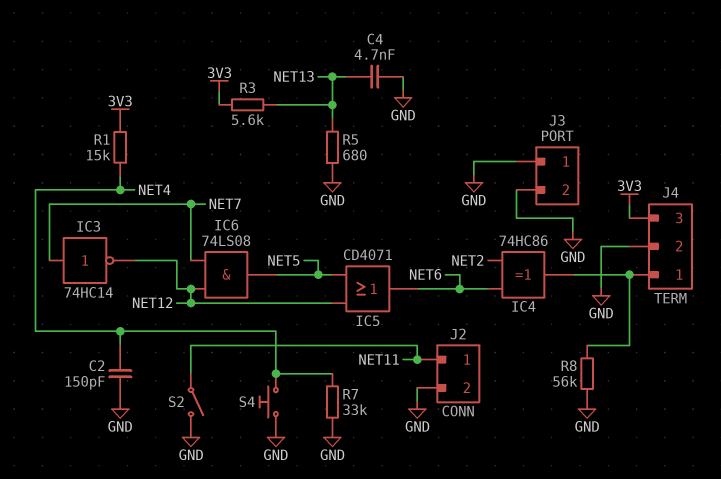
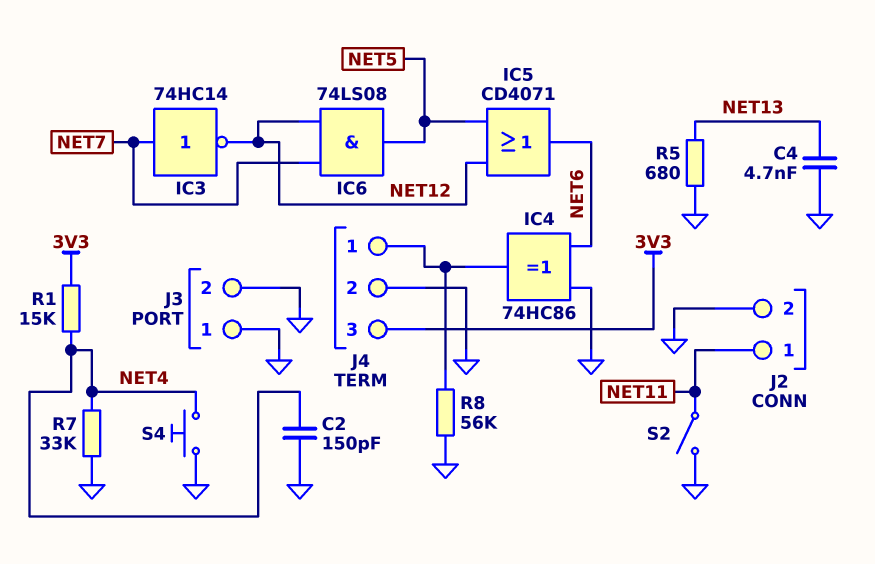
IC4: XOR 74HC86 (in NET2, in NET6, out J4/1) -> XOR 74HC86 (in GND, in NET6, out J4/1)
R3: 5.6k (3V3, NET13) -> none

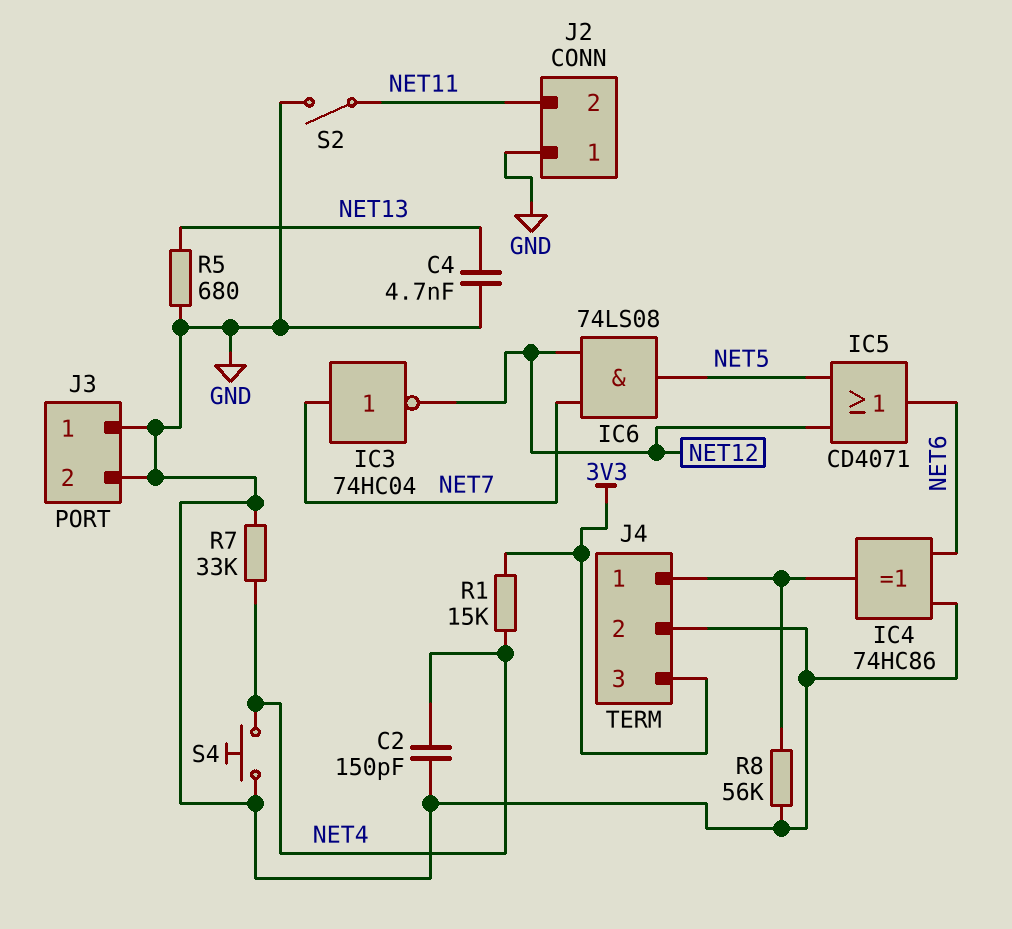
IC3: NOT 74HC14 (in NET7, out NET12) -> NOT 74HC04 (in NET7, out NET12)
J2 pin 1: NET11 -> GND
J2 pin 2: GND -> NET11

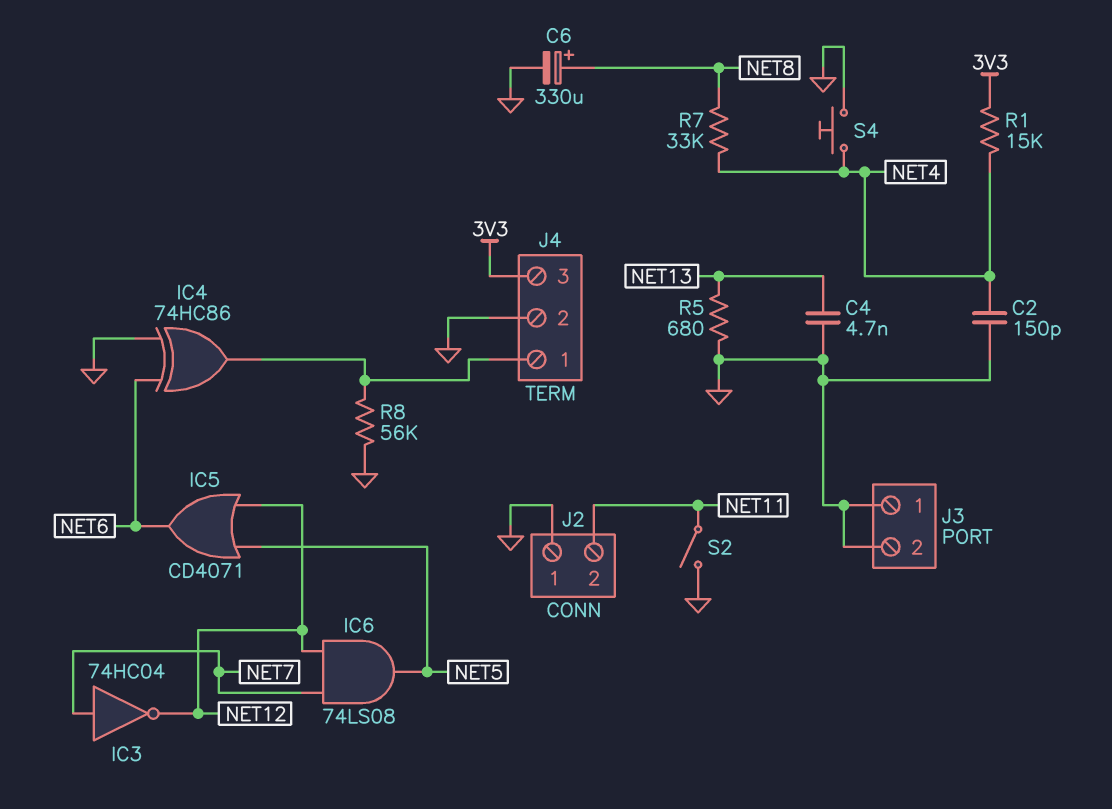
C6: none -> 330uF (plus NET8, minus GND)
R7: 33k (GND, NET4) -> 33k (NET4, NET8)

